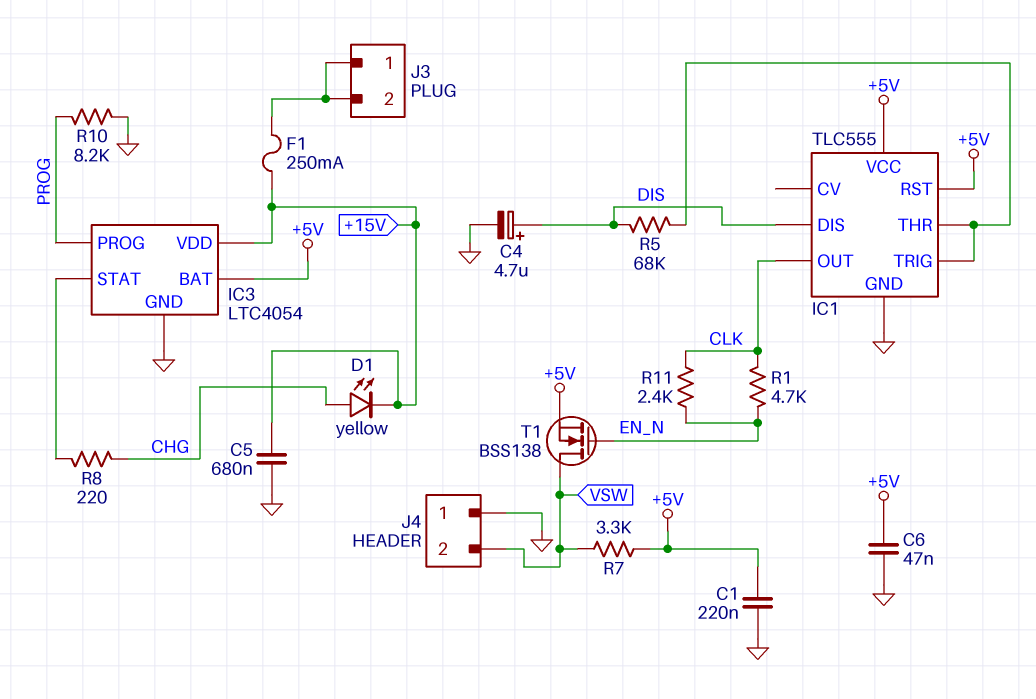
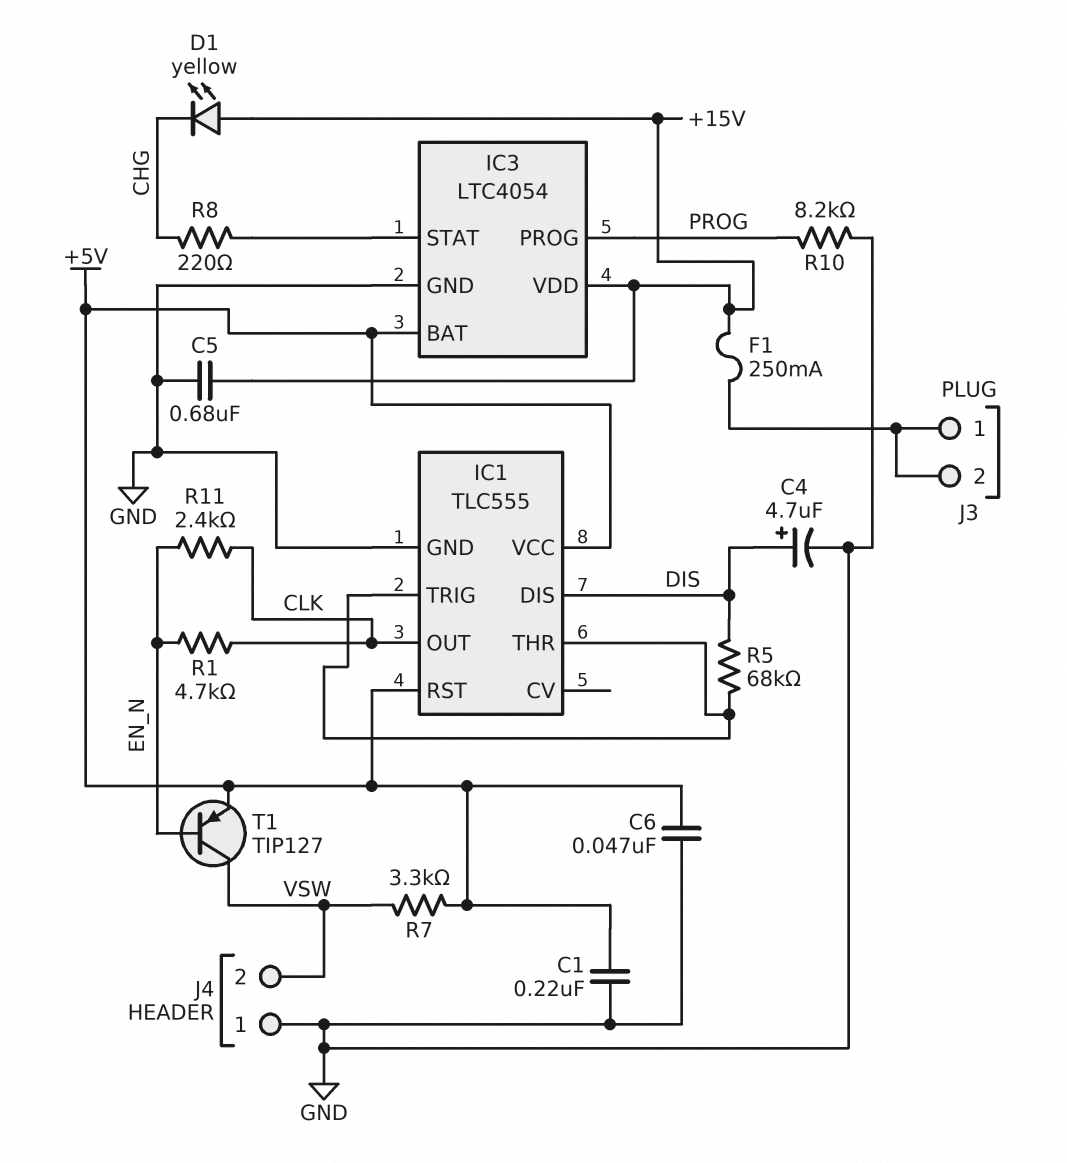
D1: LED yellow (A CHG, K +15V) -> LED yellow (A +15V, K CHG)
T1: NMOS BSS138 (G EN_N, D VSW, S +5V) -> PNP TIP127 (B EN_N, C VSW, E +5V)

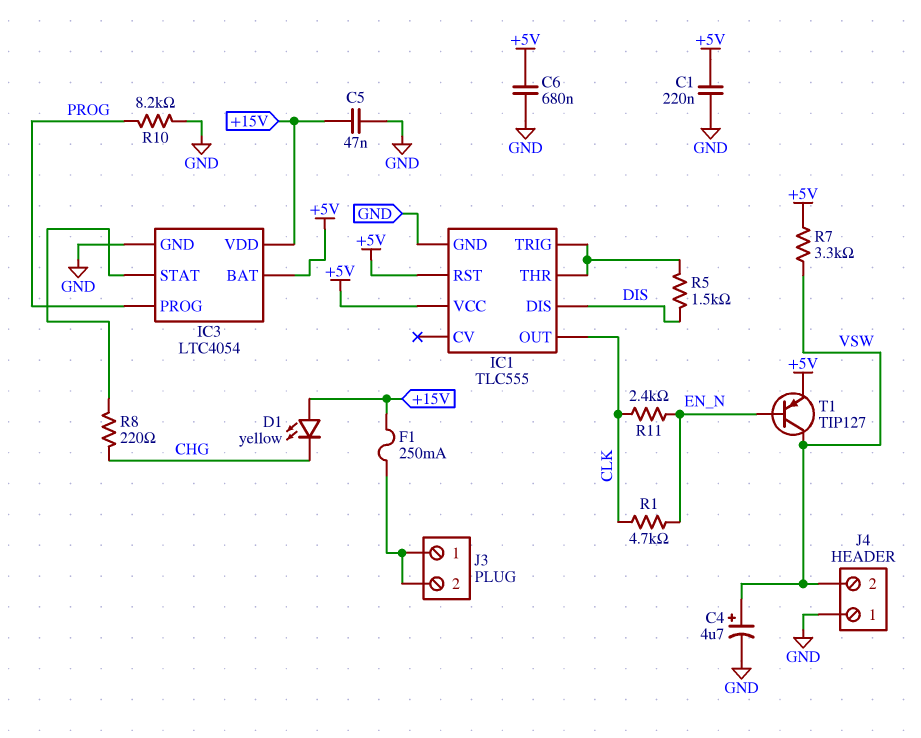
C4: 4.7uF (plus DIS, minus GND) -> 4.7uF (plus VSW, minus GND)
C5: 680nF (+15V, GND) -> 47nF (+15V, GND)
C6: 47nF (+5V, GND) -> 680nF (+5V, GND)
R5: 68k (DIS, IC1/THR) -> 1.5k (DIS, IC1/THR)

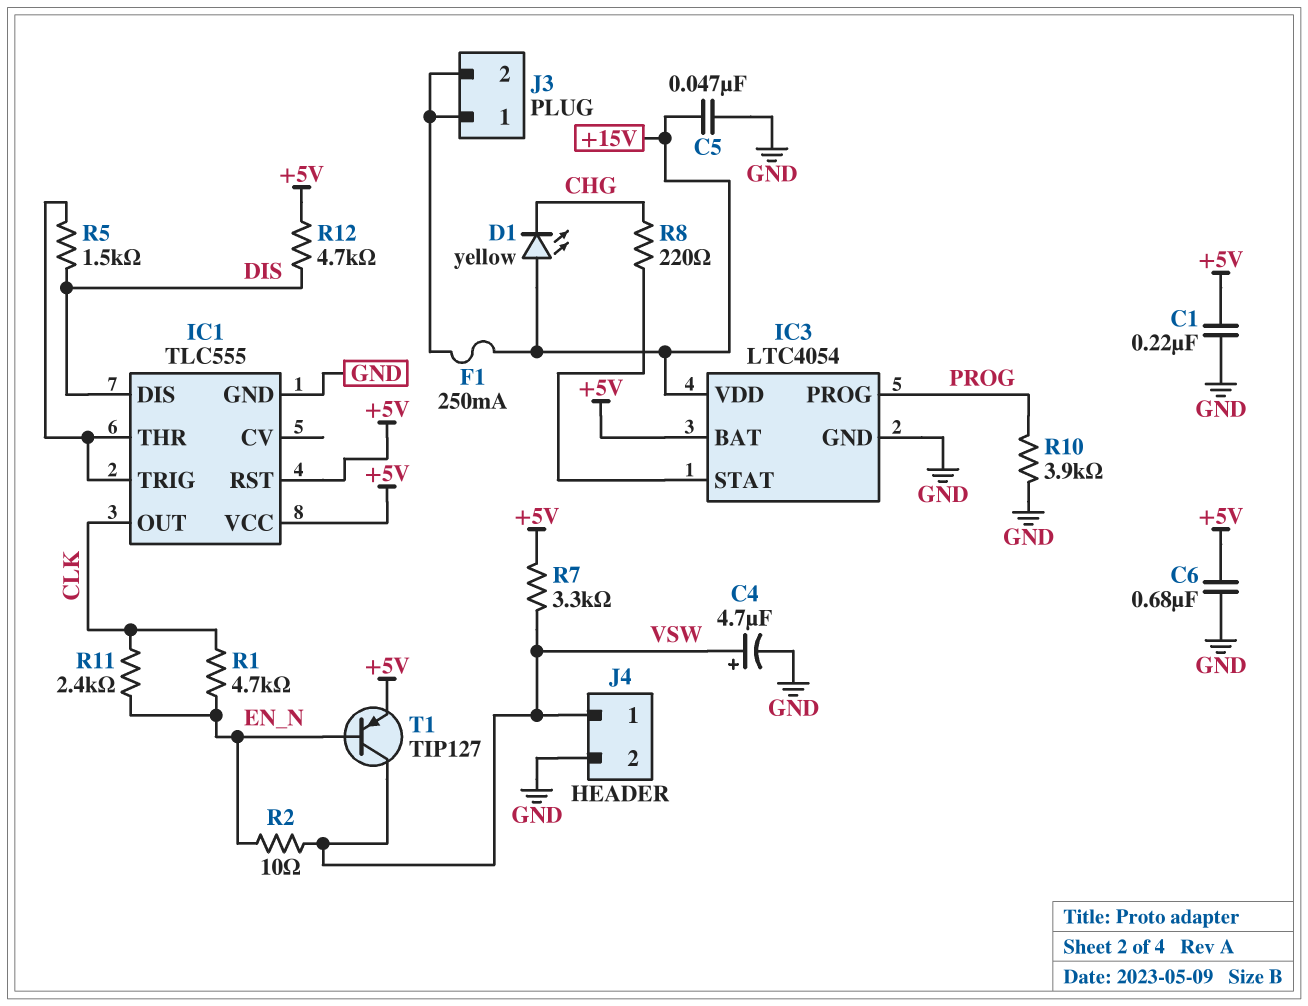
J4 pin 1: GND -> VSW
J4 pin 2: VSW -> GND
R2: none -> 10 (EN_N, VSW)
R10: 8.2k (GND, PROG) -> 3.9k (GND, PROG)
R12: none -> 4.7k (+5V, DIS)

